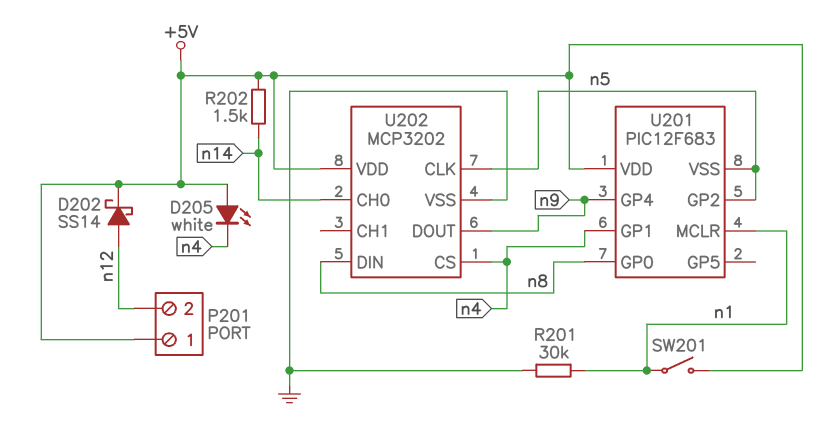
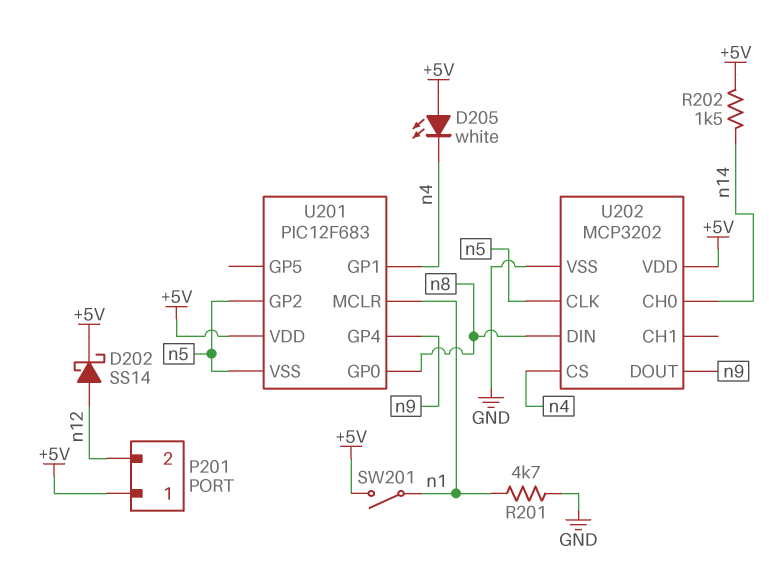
R201: 30k (GND, n1) -> 4.7k (GND, n1)

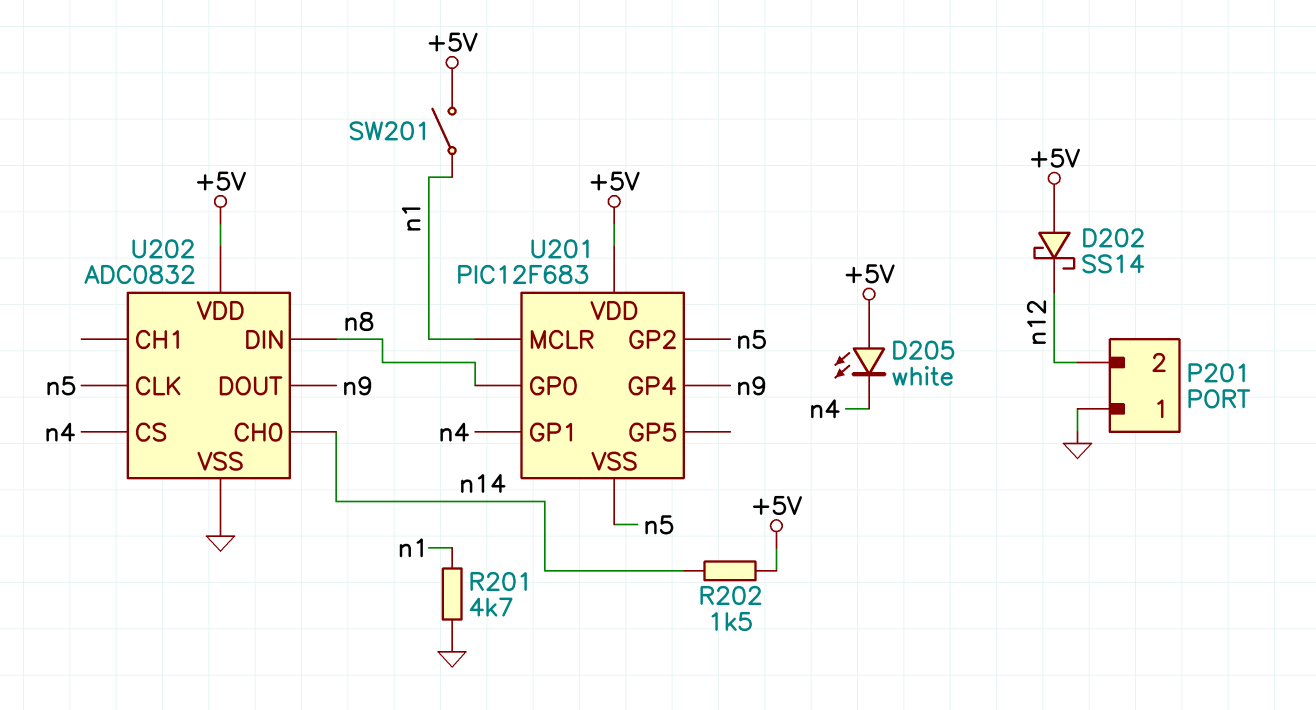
D202: schottky SS14 (A n12, K +5V) -> schottky SS14 (A +5V, K n12)
P201 pin 1: +5V -> GND
U202: MCP3202 -> ADC0832

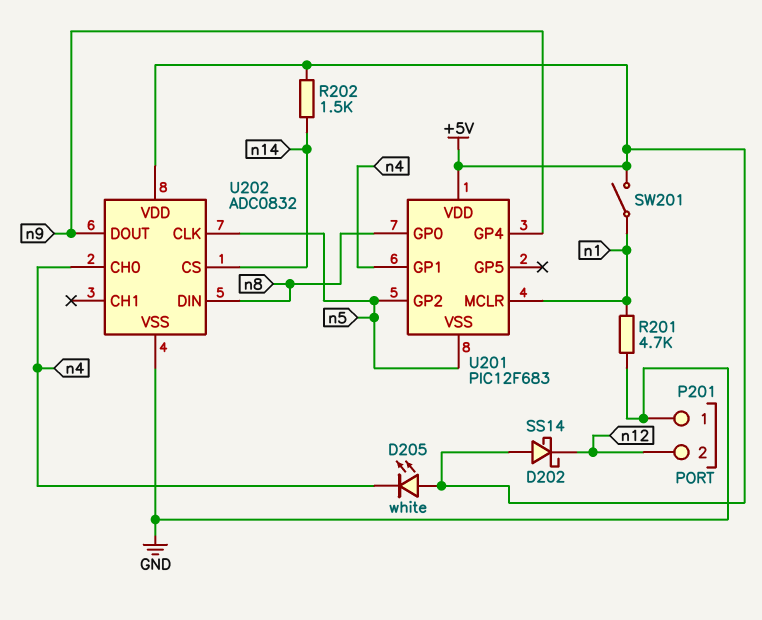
U202 pin CH0: n14 -> n4
U202 pin CS: n4 -> n14

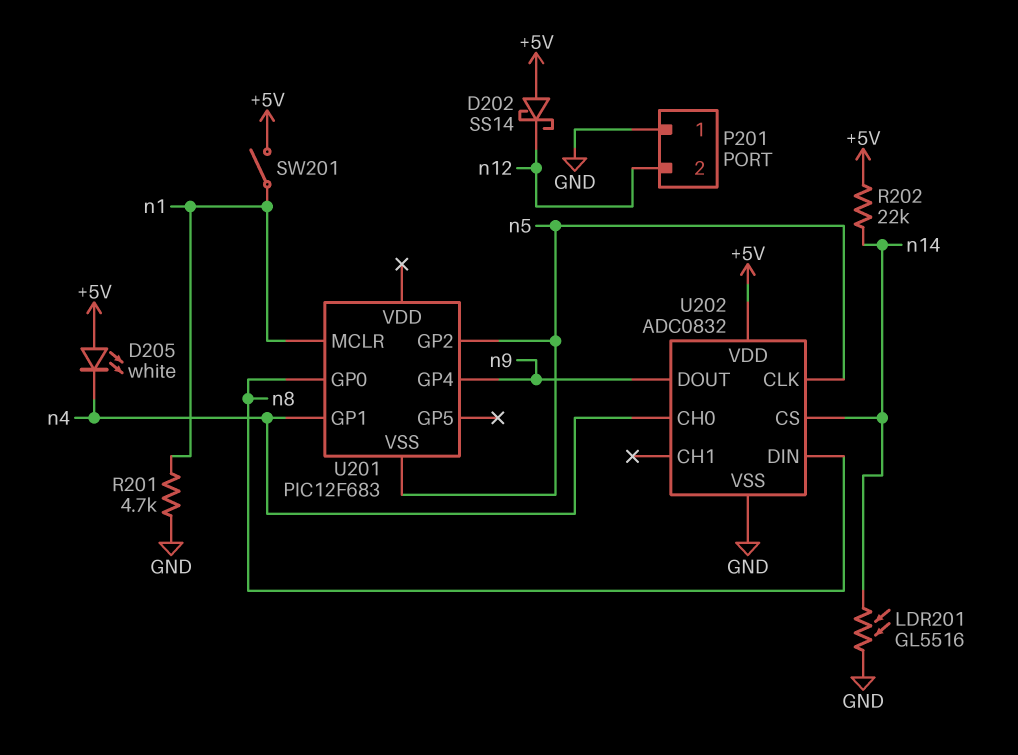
LDR201: none -> GL5516 (GND, n14)
R202: 1.5k (+5V, n14) -> 22k (+5V, n14)
U201 pin VDD: +5V -> none

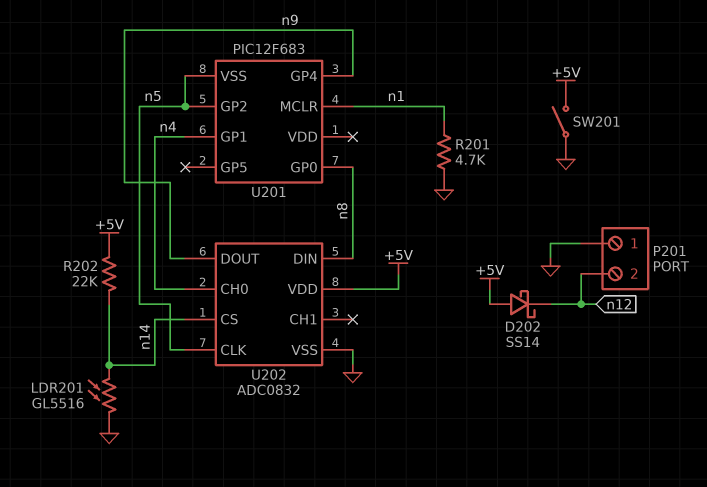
D205: LED white (A +5V, K n4) -> none
SW201: switch (+5V, n1) -> switch (+5V, GND)

